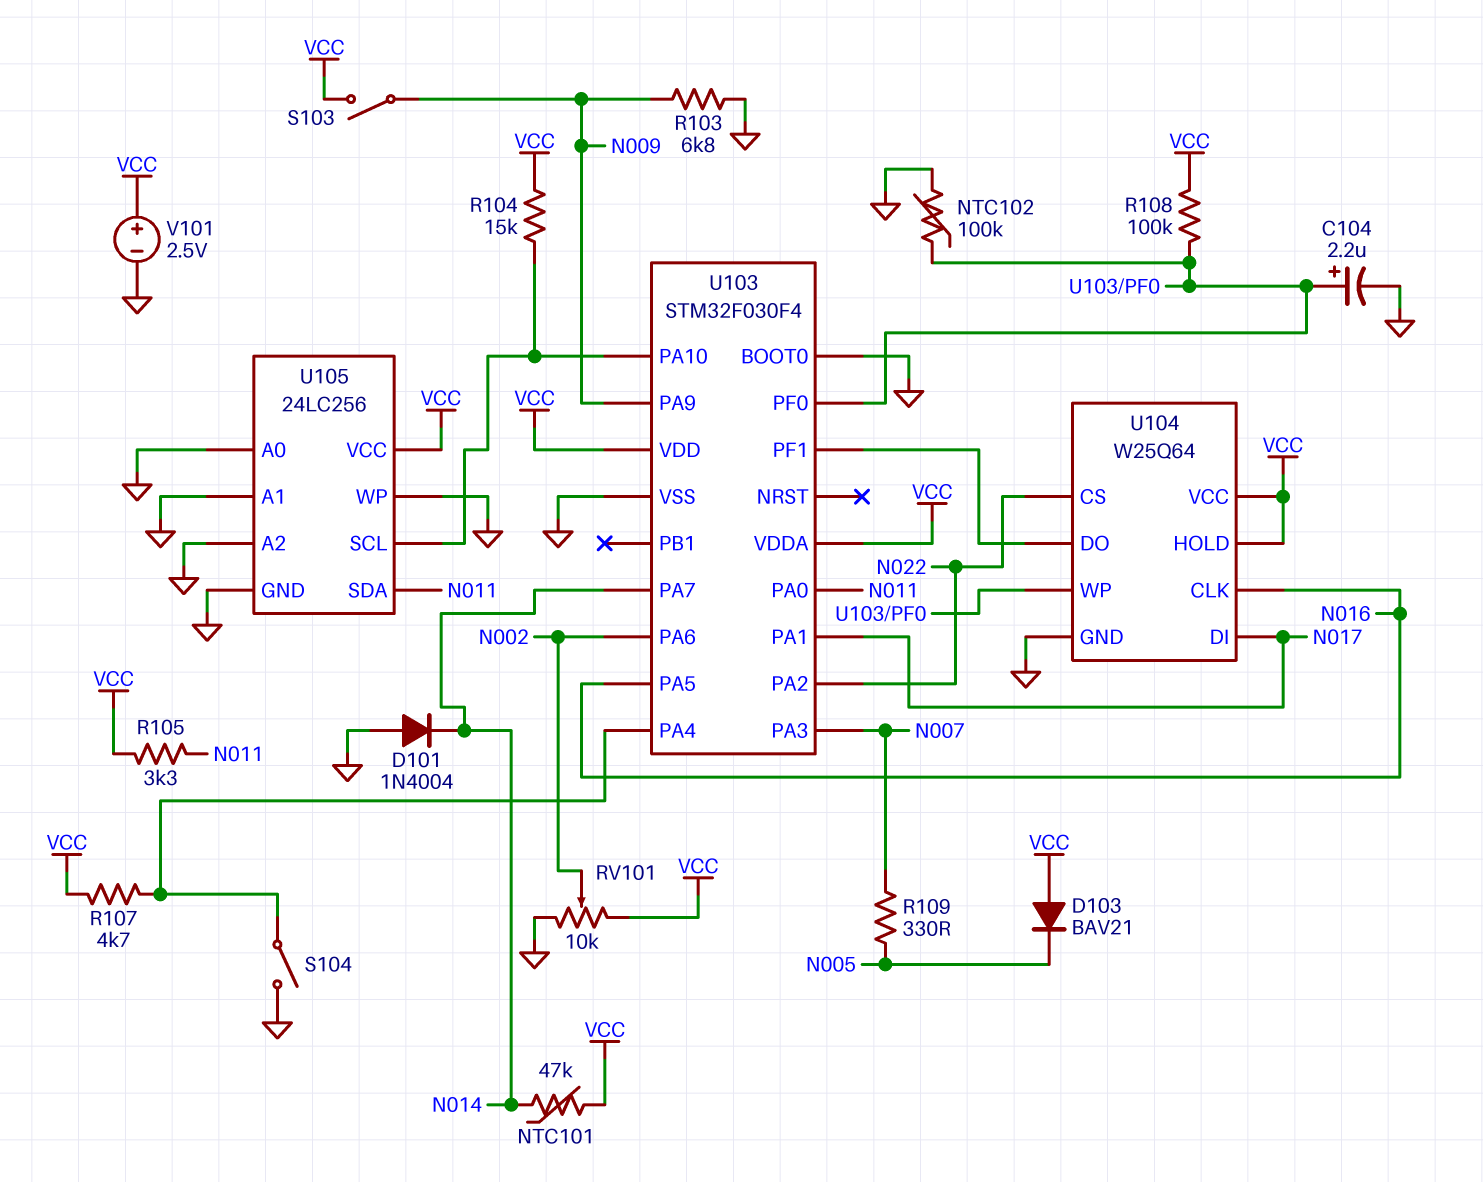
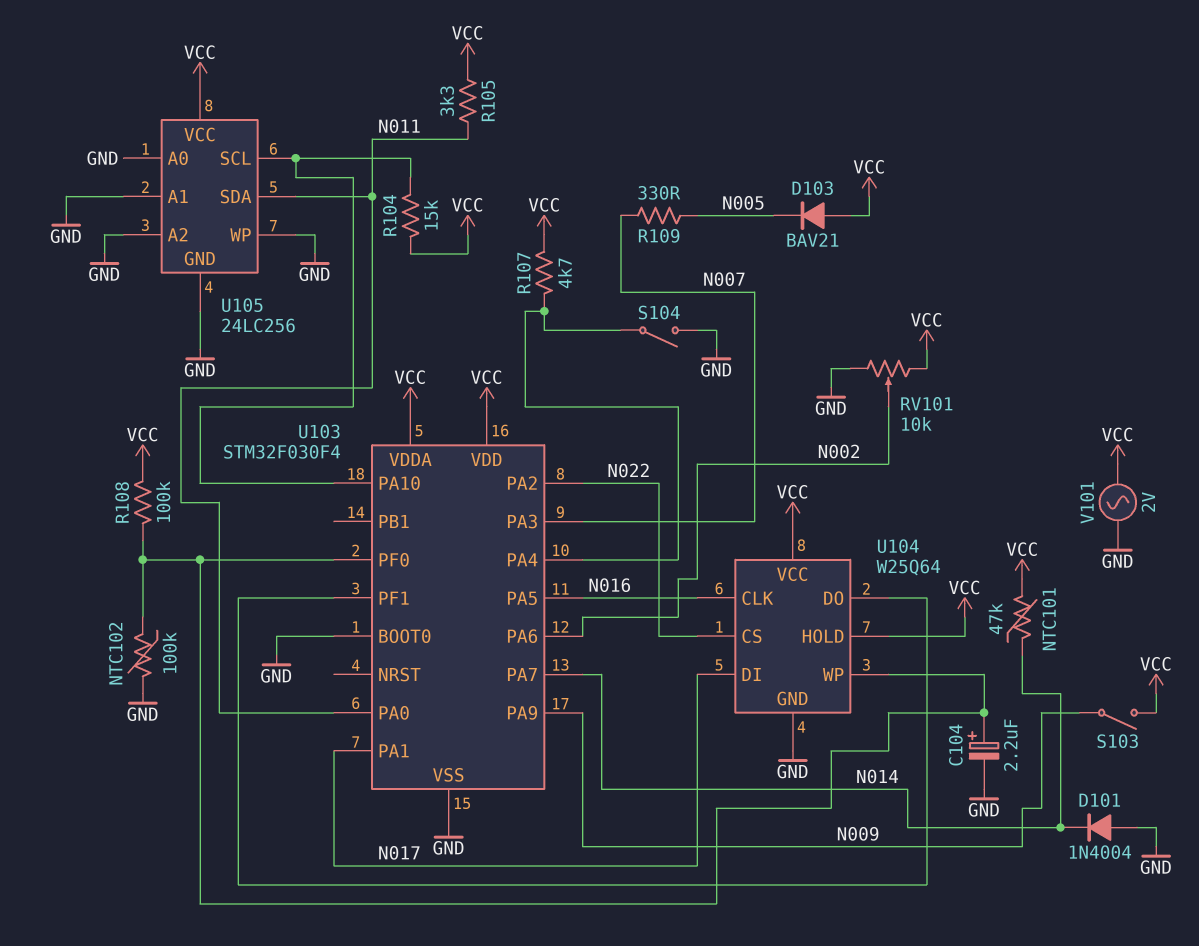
R103: 6.8k (GND, N009) -> none
V101: 2.5V (plus VCC, minus GND) -> AC 2V (GND, VCC)

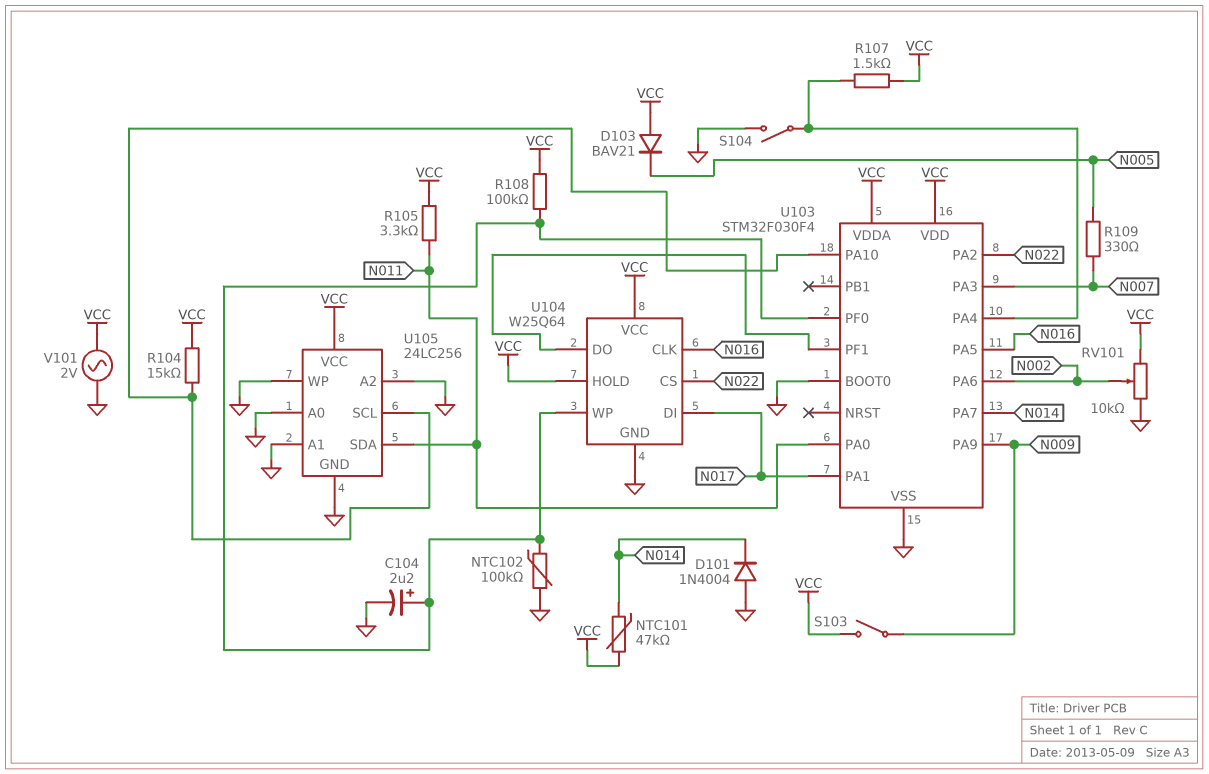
R107: 4.7k (U103/PA4, VCC) -> 1.5k (U103/PA4, VCC)

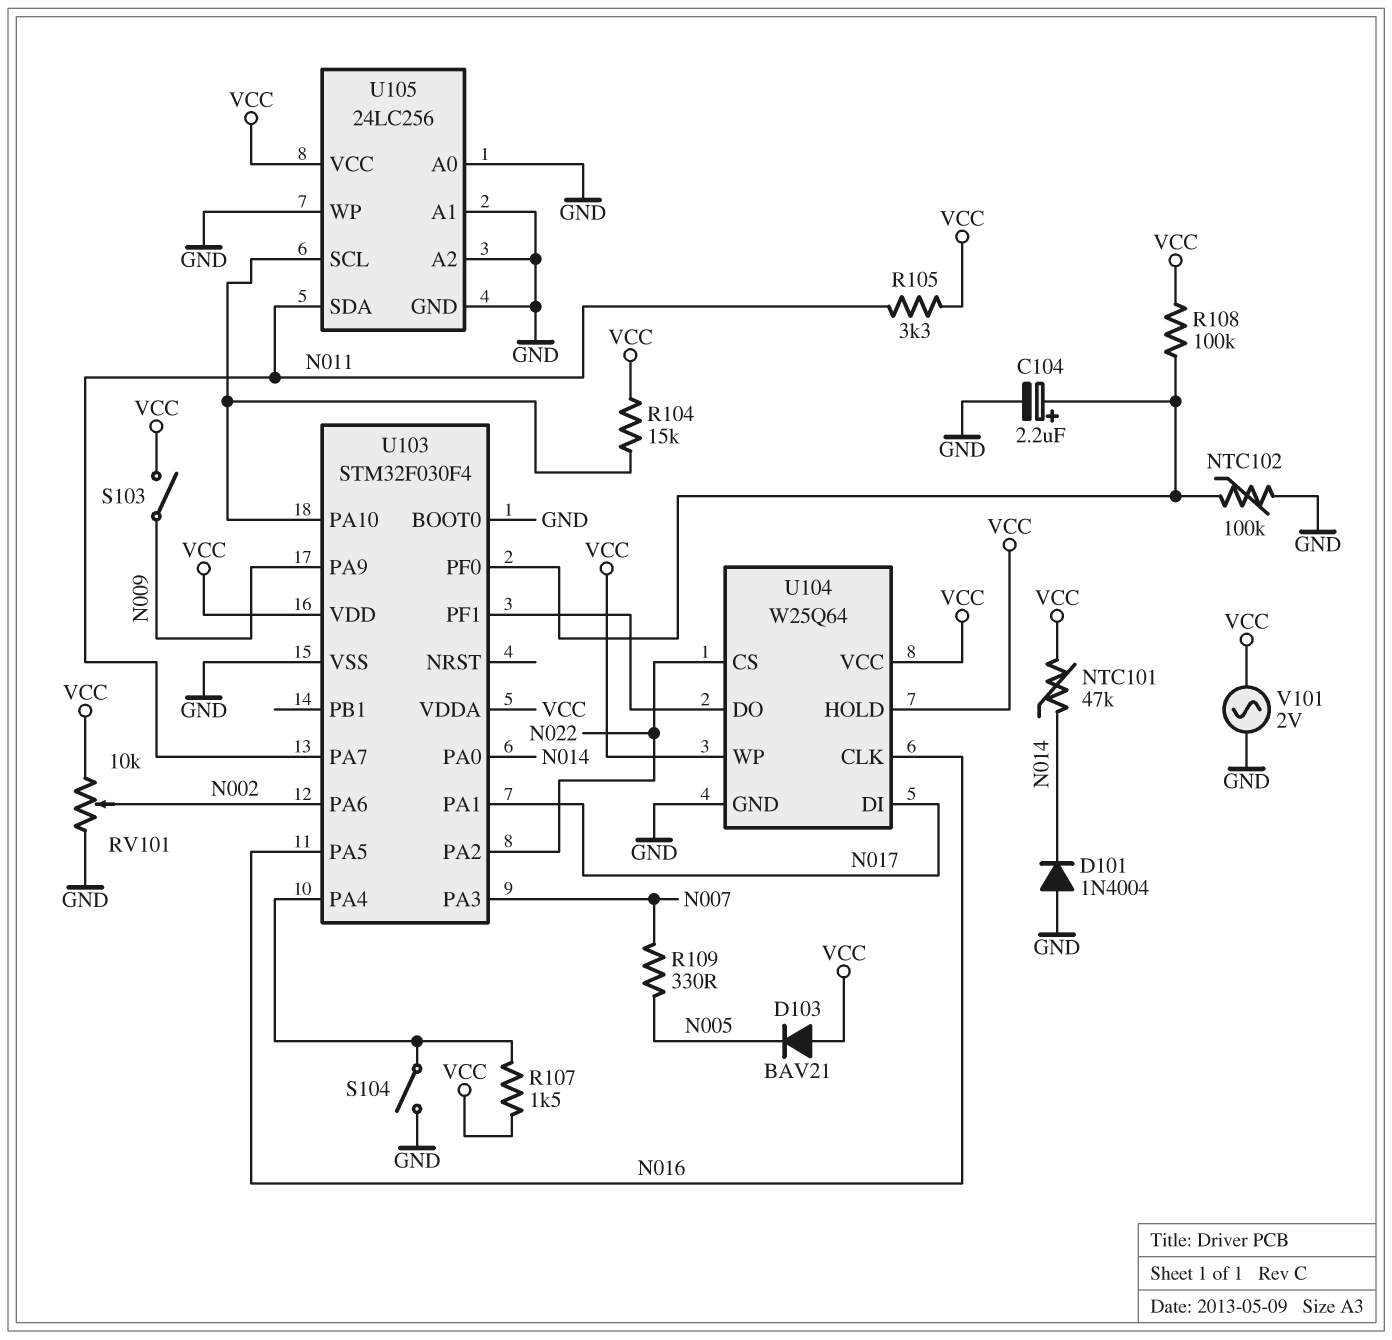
U103 pin PA0: N011 -> N014
U103 pin PA7: N014 -> N011
U104 pin WP: U103/PF0 -> VCC

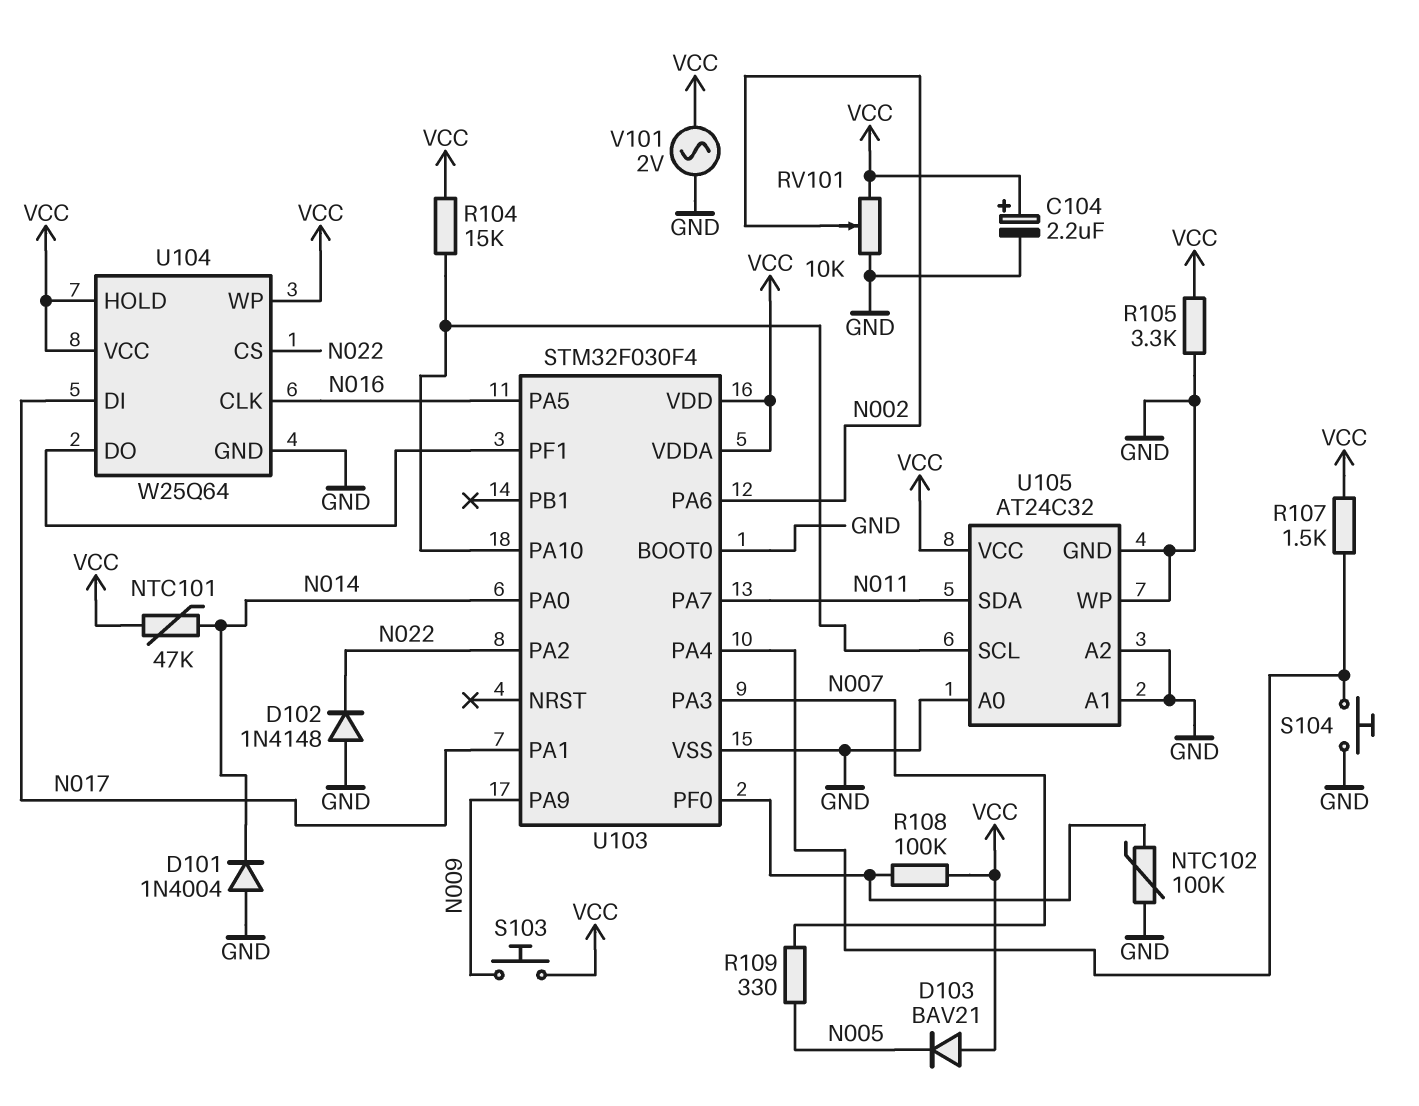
C104: 2.2uF (plus U103/PF0, minus GND) -> 2.2uF (plus VCC, minus GND)
D102: none -> diode 1N4148 (A GND, K N022)
R105: 3.3k (N011, VCC) -> 3.3k (GND, VCC)
S103: switch (N009, VCC) -> button (N009, VCC)
S104: switch (GND, U103/PA4) -> button (GND, U103/PA4)
U105: 24LC256 -> AT24C32

